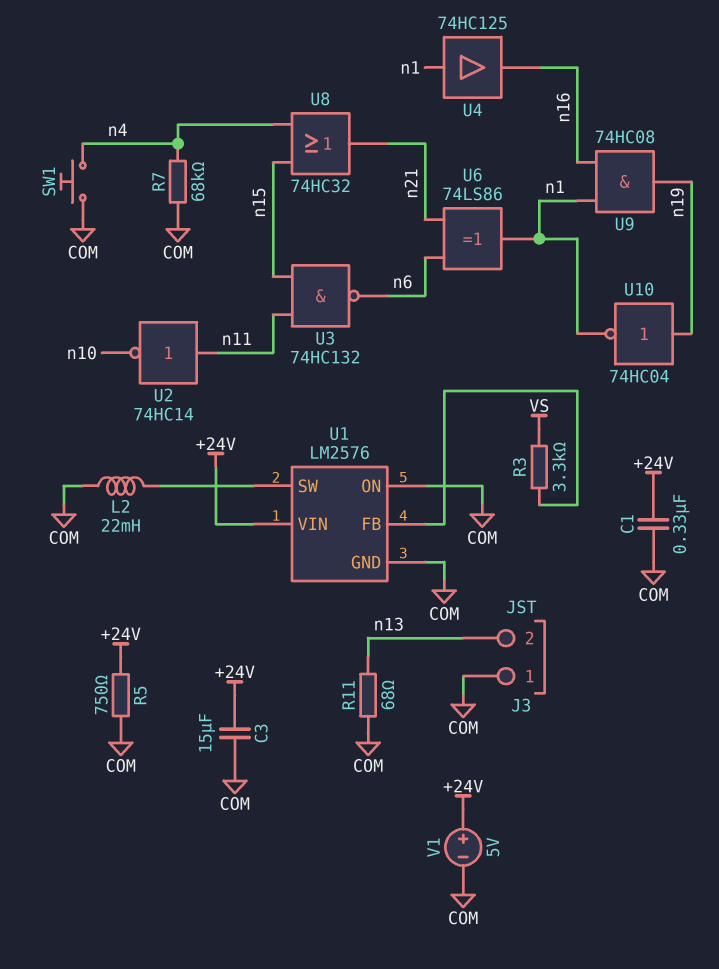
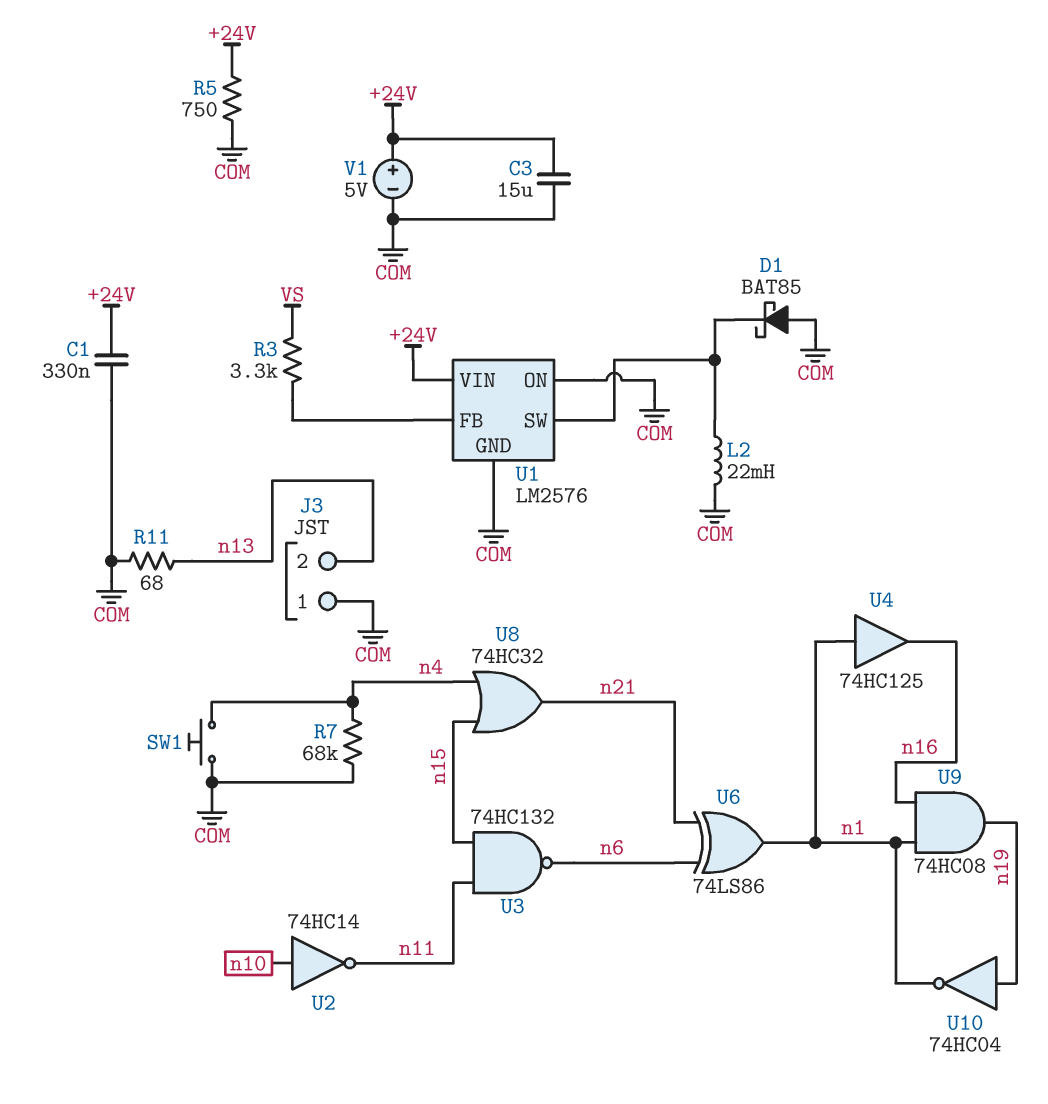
D1: none -> schottky BAT85 (A COM, K U1/SW)
U2: NOT 74HC14 (in n11, out n10) -> NOT 74HC14 (in n10, out n11)

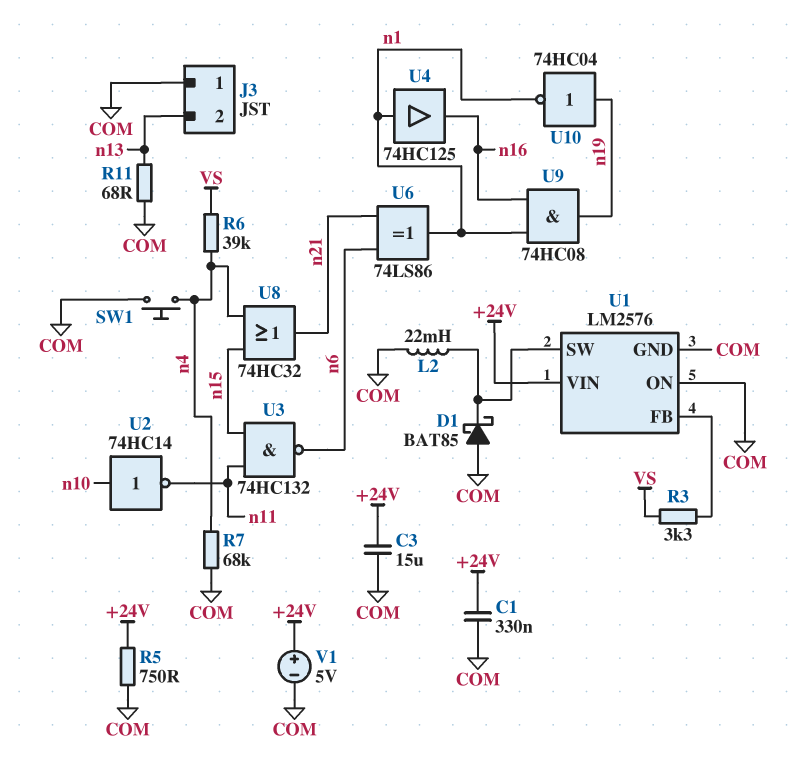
R6: none -> 39k (VS, n4)

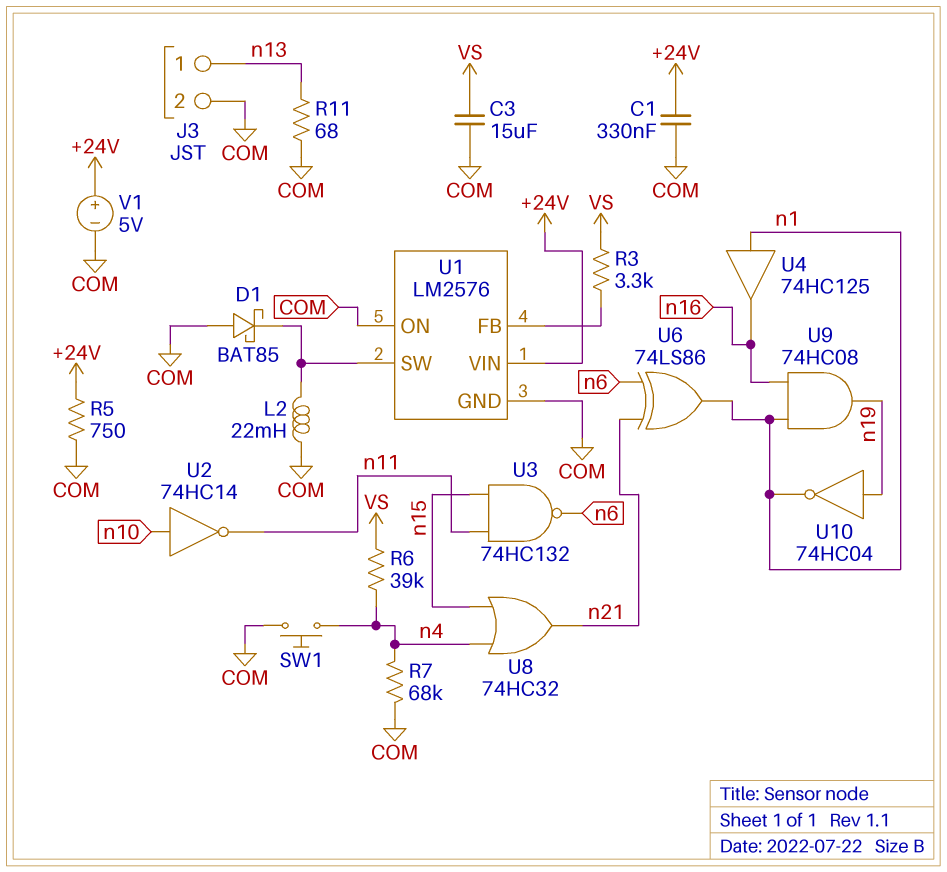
C3: 15uF (+24V, COM) -> 15uF (COM, VS)
J3 pin 1: COM -> n13
J3 pin 2: n13 -> COM

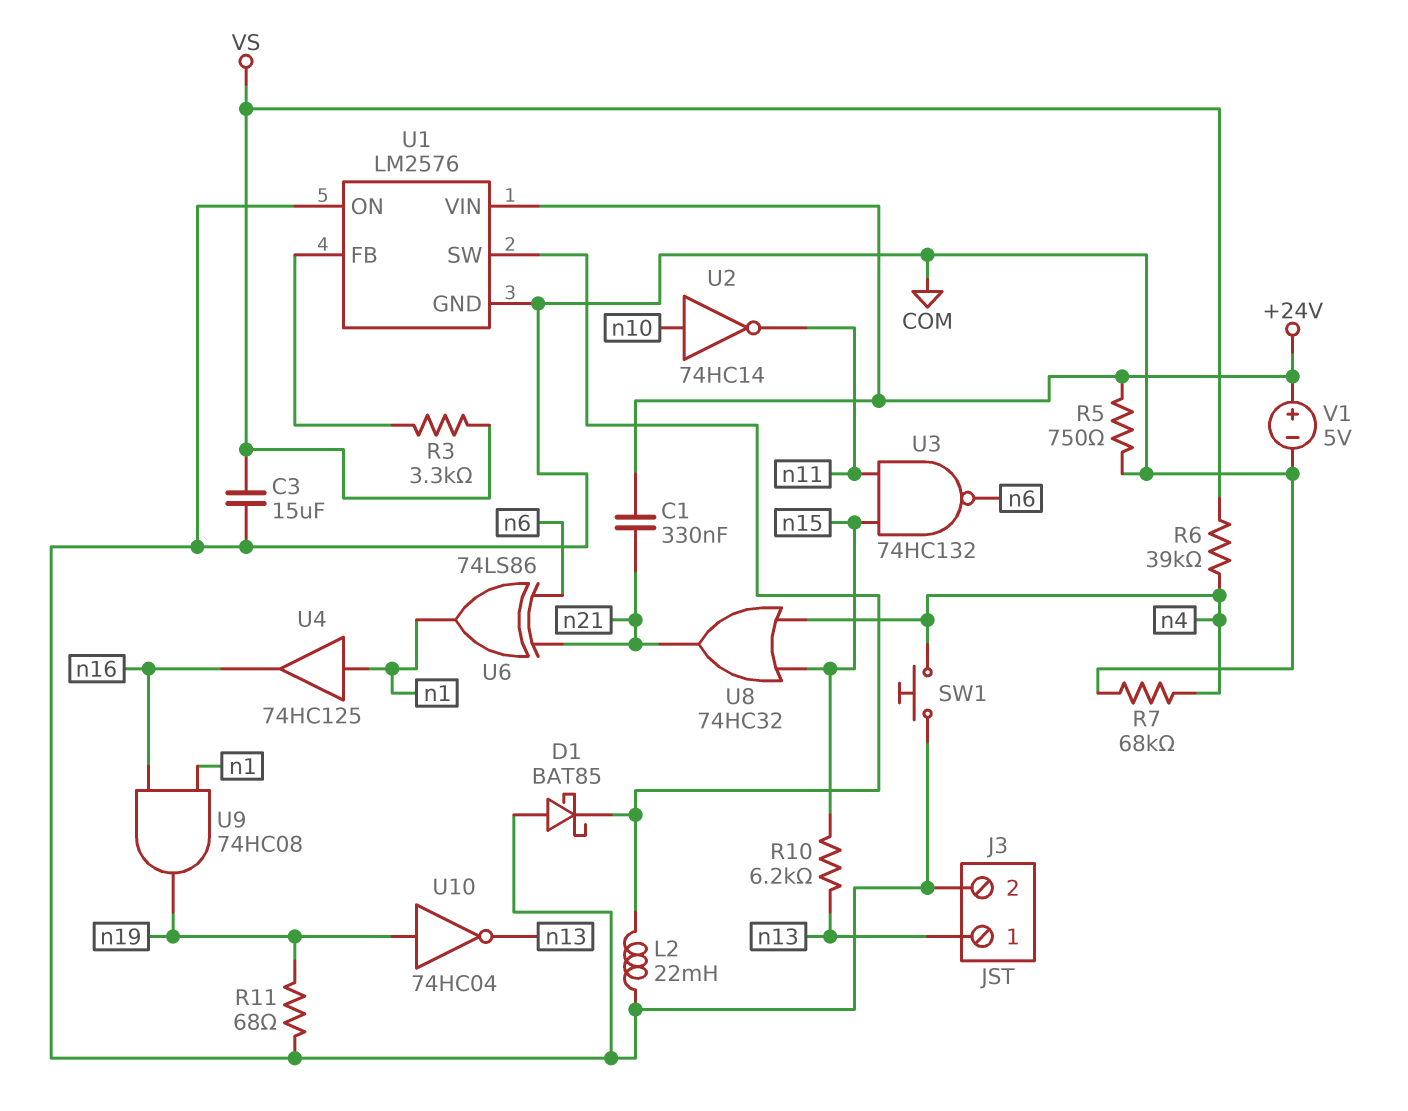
C1: 330nF (+24V, COM) -> 330nF (+24V, n21)
R10: none -> 6.2k (n13, n15)
R11: 68 (COM, n13) -> 68 (COM, n19)
U10: NOT 74HC04 (in n19, out n1) -> NOT 74HC04 (in n19, out n13)

